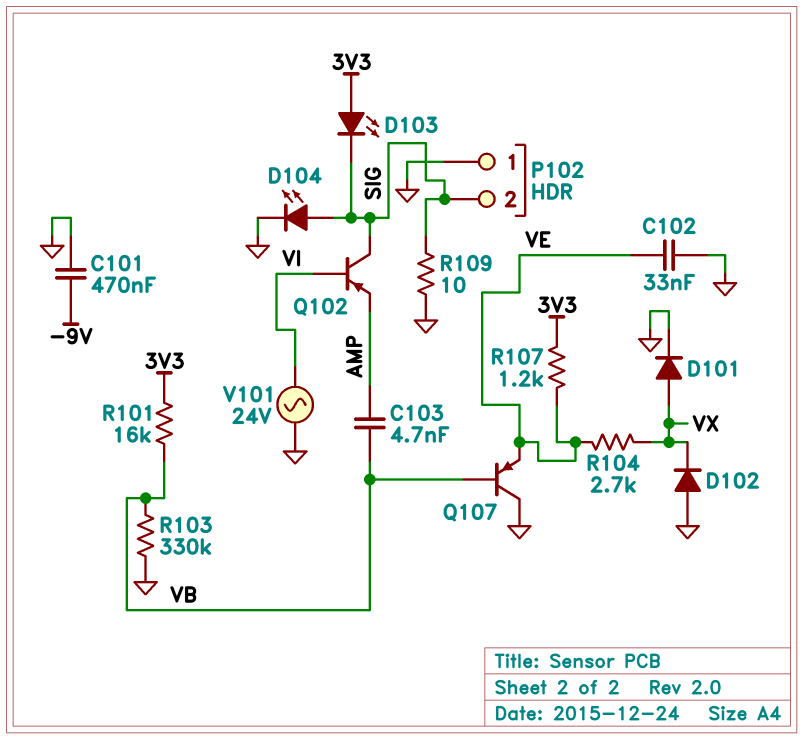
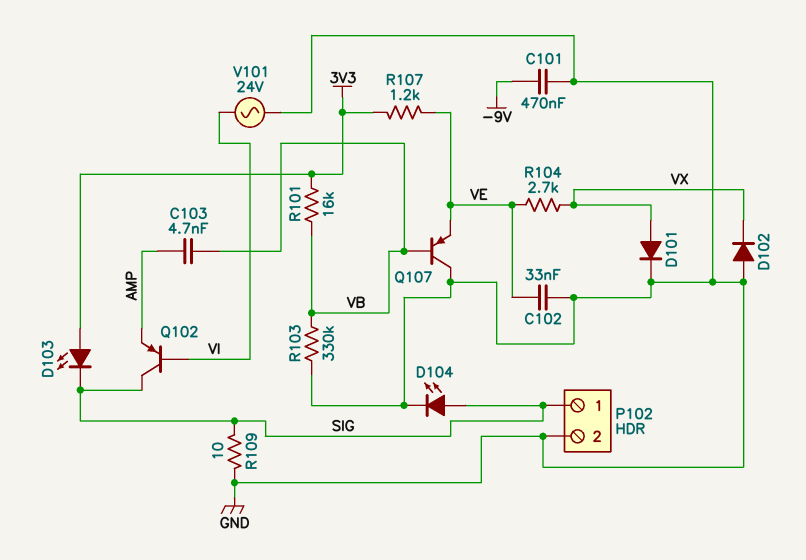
P102 pin 1: GND -> SIG
P102 pin 2: SIG -> GND

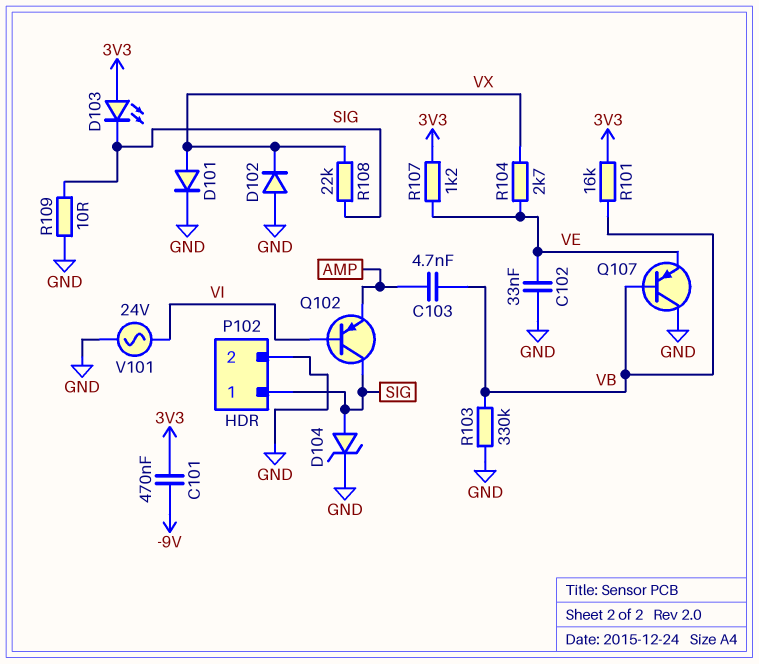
C101: 470nF (-9V, GND) -> 470nF (-9V, 3V3)
D104: LED (A SIG, K GND) -> zener (A SIG, K GND)
R108: none -> 22k (SIG, VX)

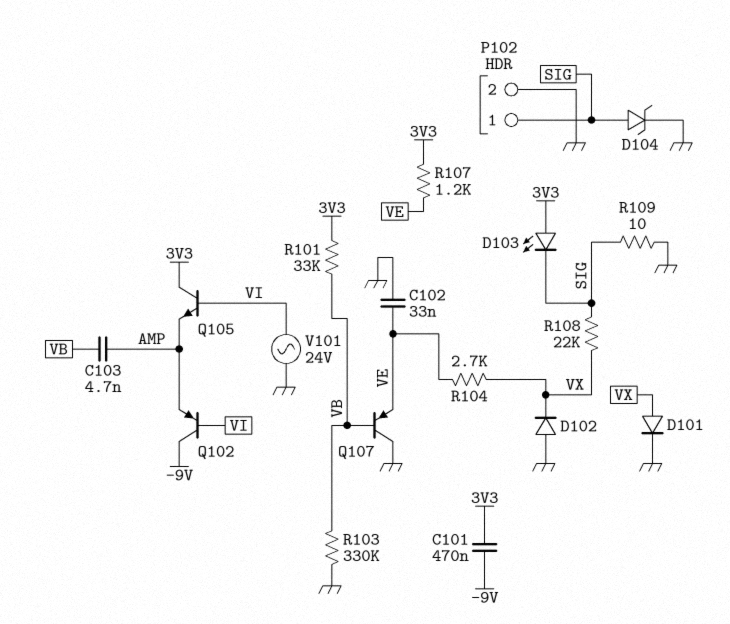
Q102: PNP (B VI, C SIG, E AMP) -> PNP (B VI, C -9V, E AMP)
Q105: none -> NPN (B VI, C 3V3, E AMP)
R101: 16k (3V3, VB) -> 33k (3V3, VB)

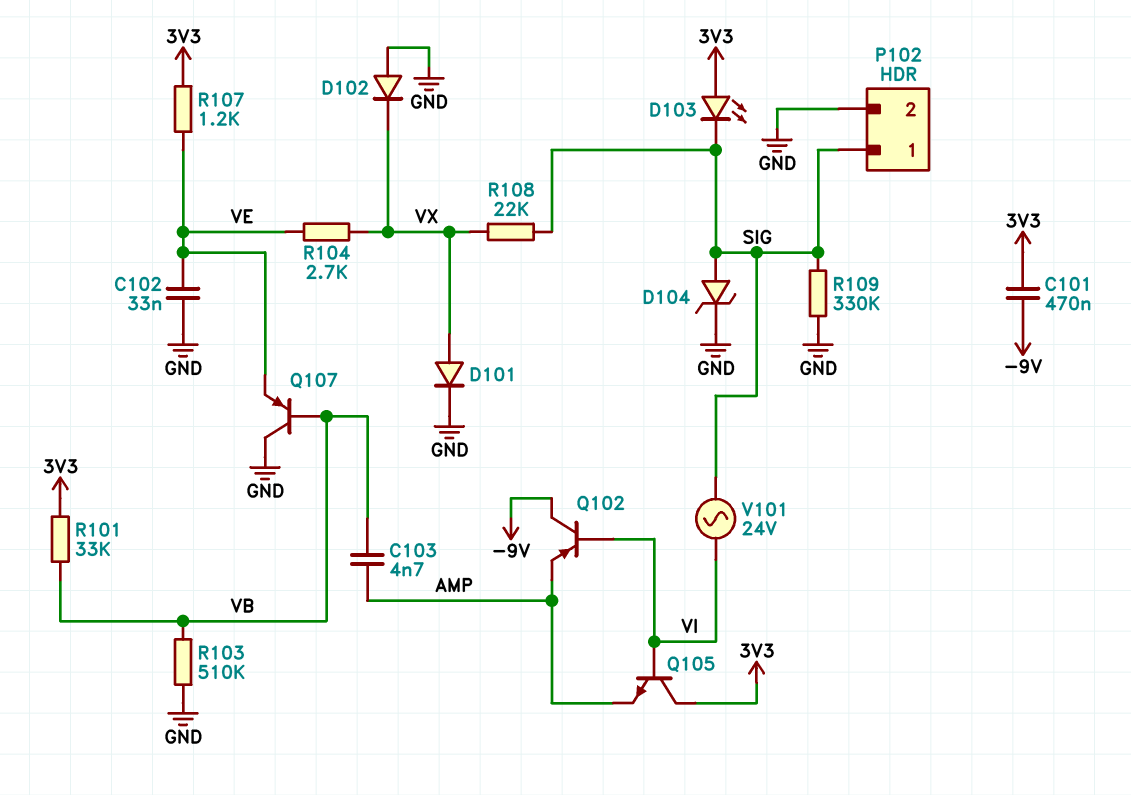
R103: 330k (GND, VB) -> 510k (GND, VB)
R109: 10 (GND, SIG) -> 330k (GND, SIG)
V101: AC 24V (GND, VI) -> AC 24V (SIG, VI)

